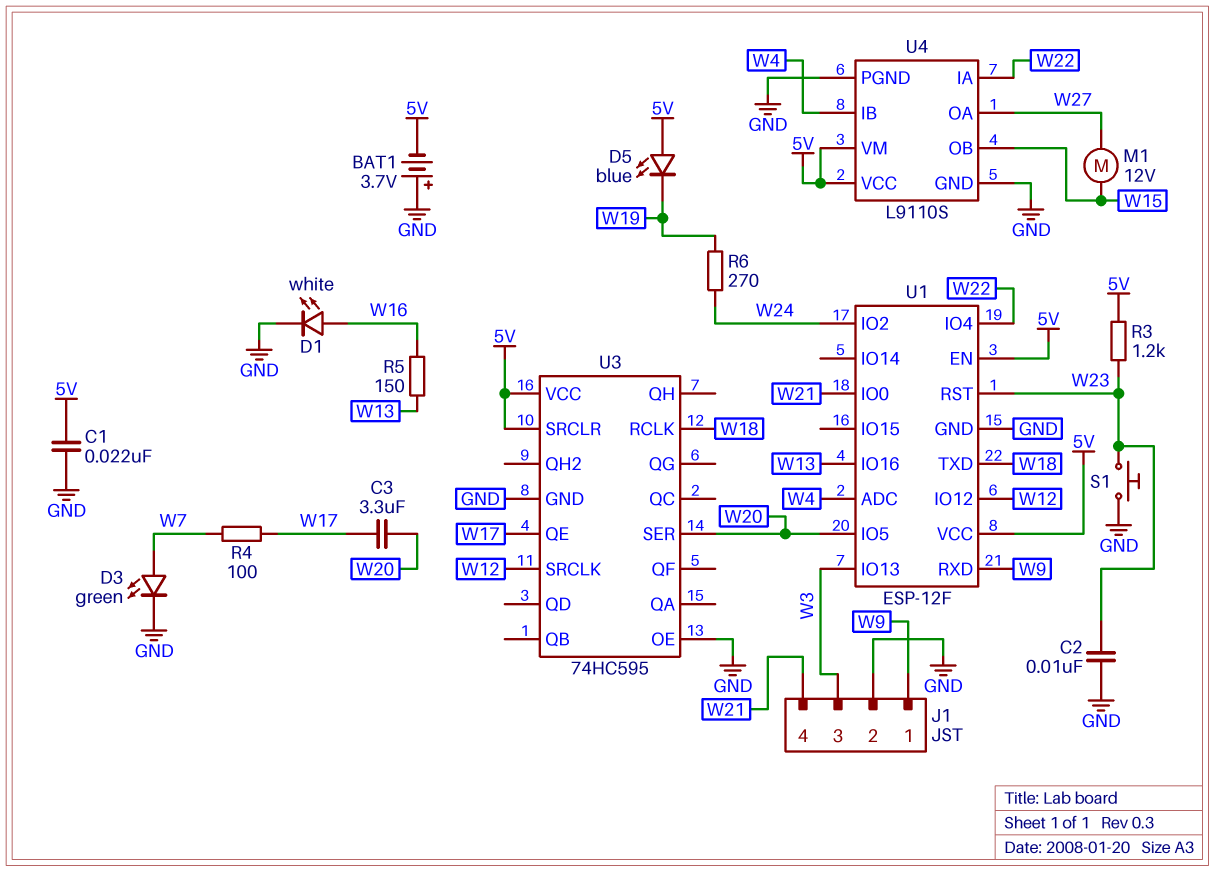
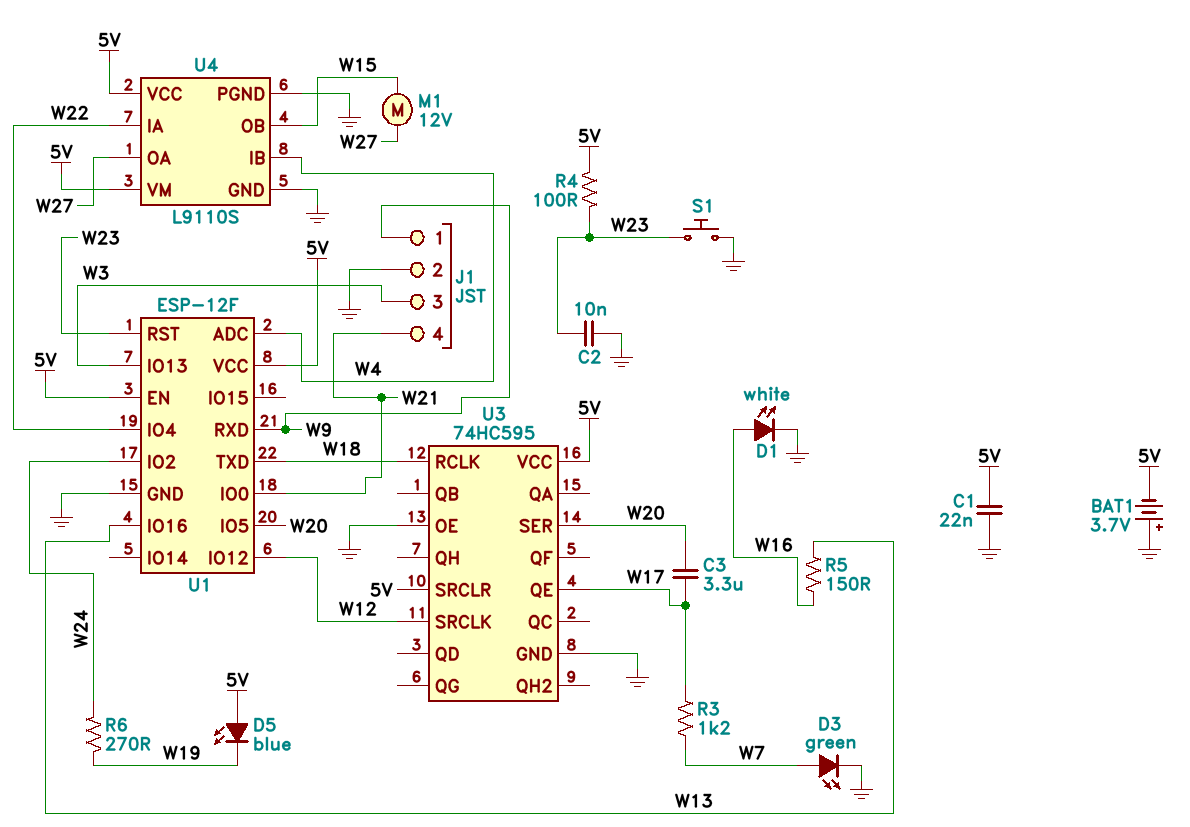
R3: 1.2k (5V, W23) -> 1.2k (W7, W17)
R4: 100 (W7, W17) -> 100 (5V, W23)

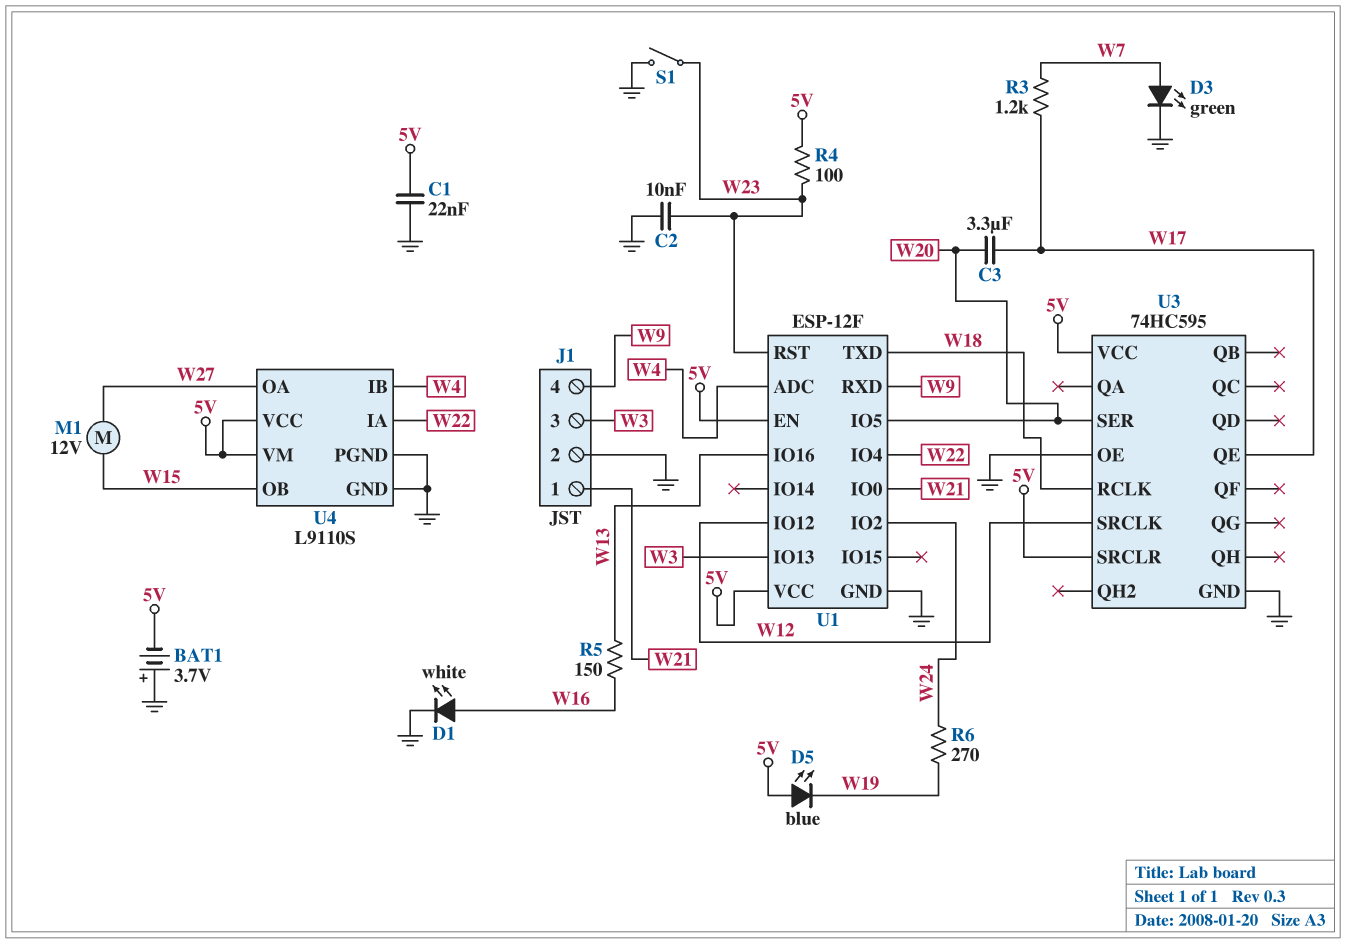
J1 pin 1: W9 -> W21
J1 pin 4: W21 -> W9
S1: button (GND, W23) -> switch (GND, W23)

